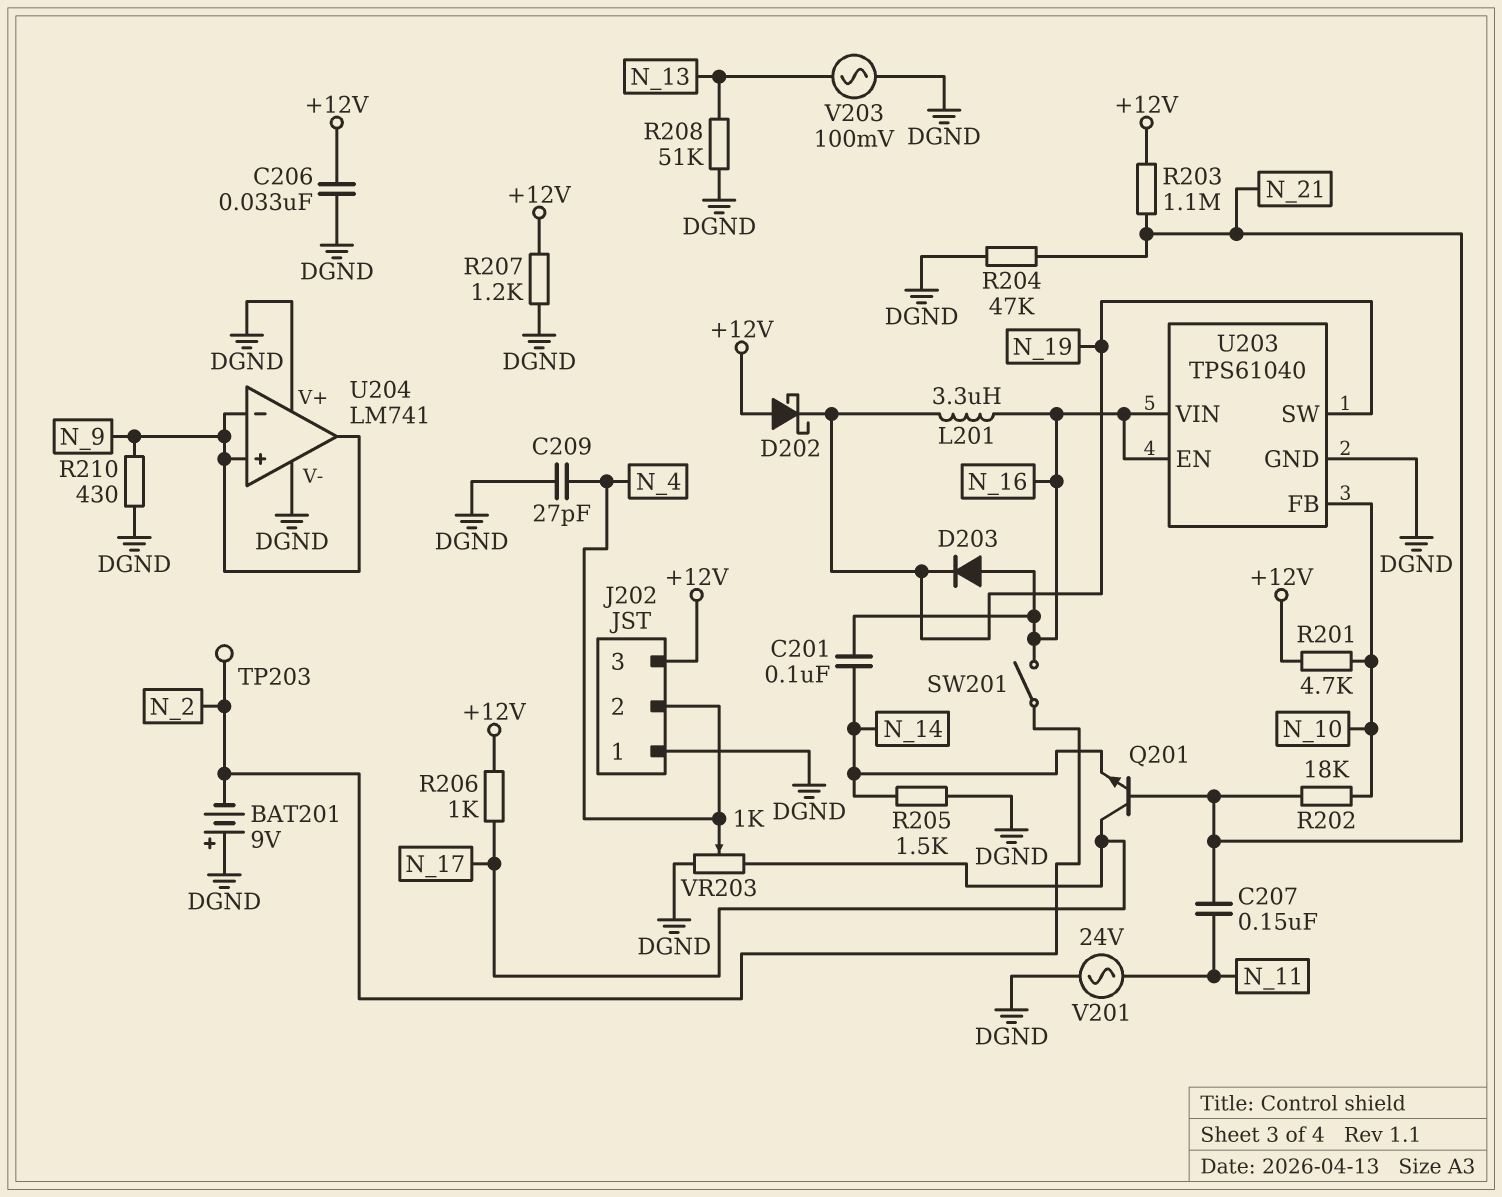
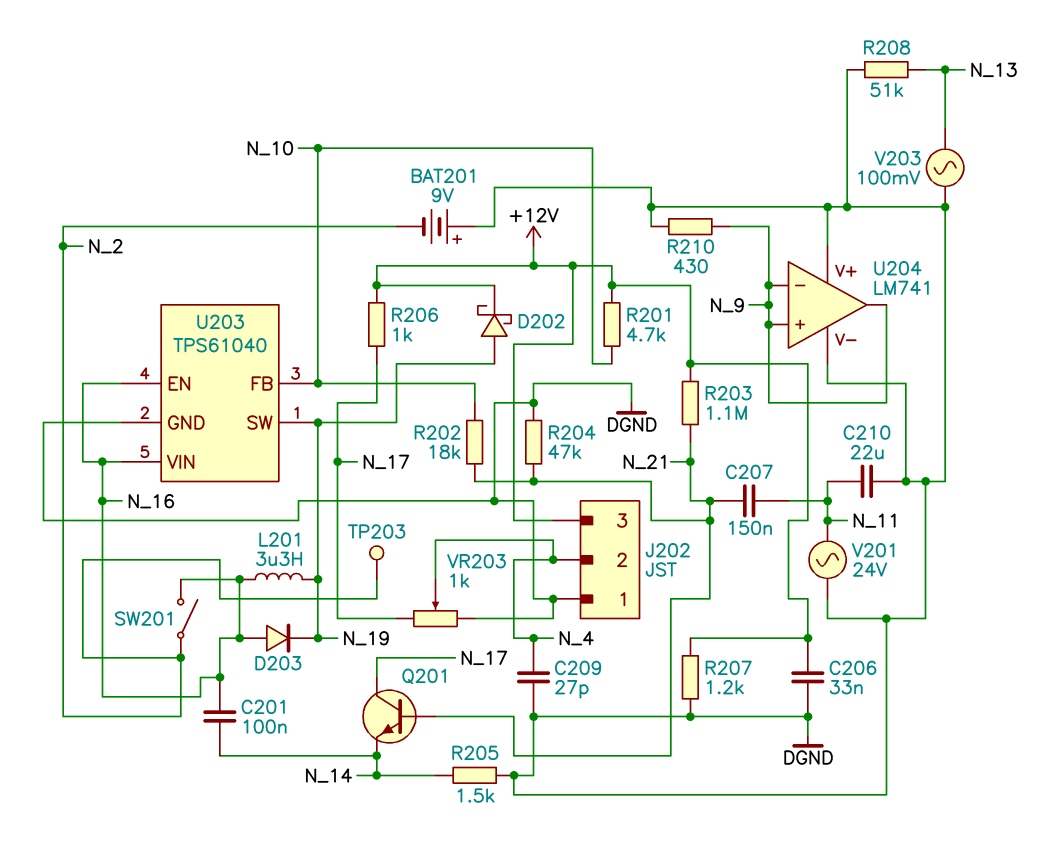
C210: none -> 22uF (DGND, N_11)
D202: schottky (A +12V, K N_19) -> schottky (A N_19, K +12V)

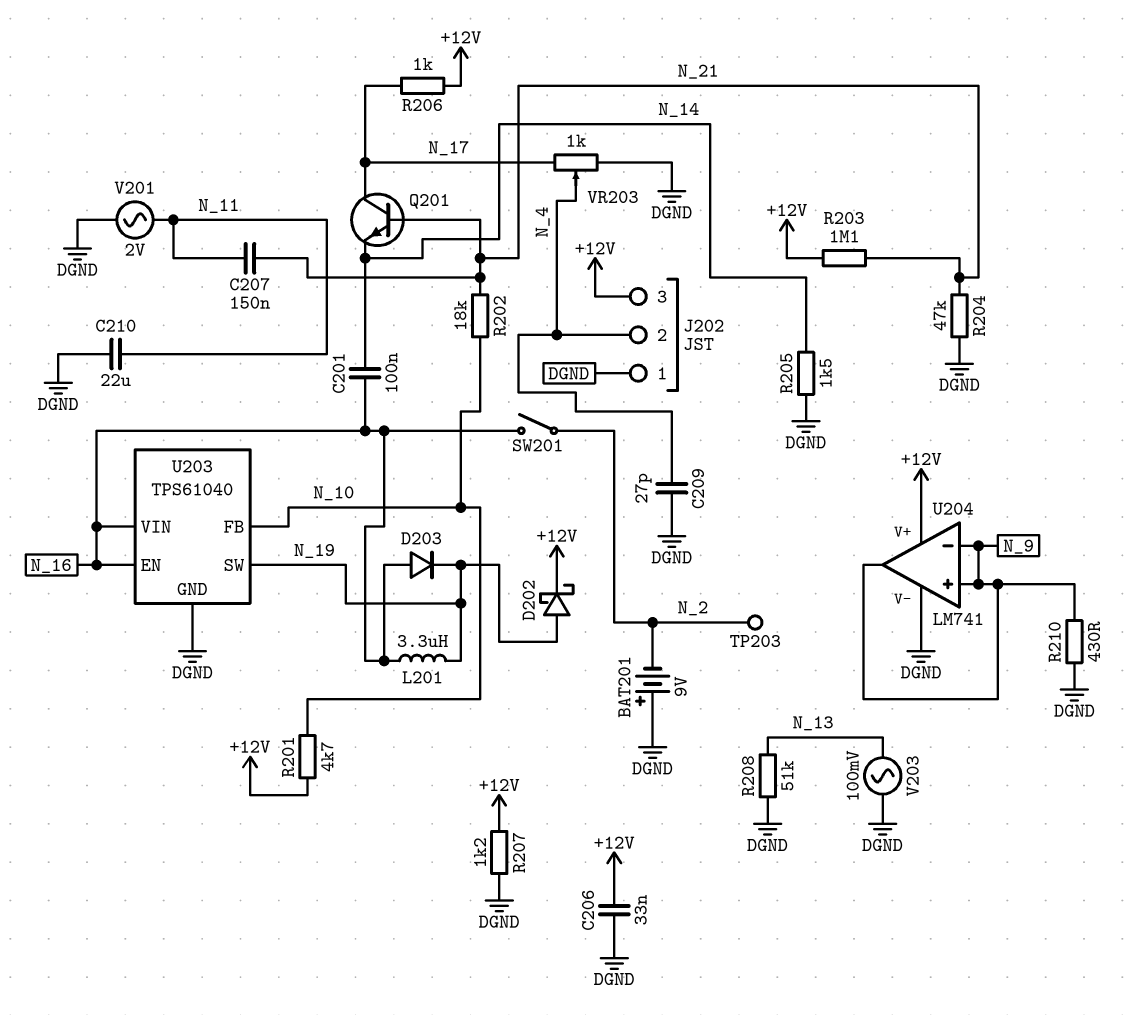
U204 pin V+: DGND -> +12V
V201: AC 24V (DGND, N_11) -> AC 2V (DGND, N_11)

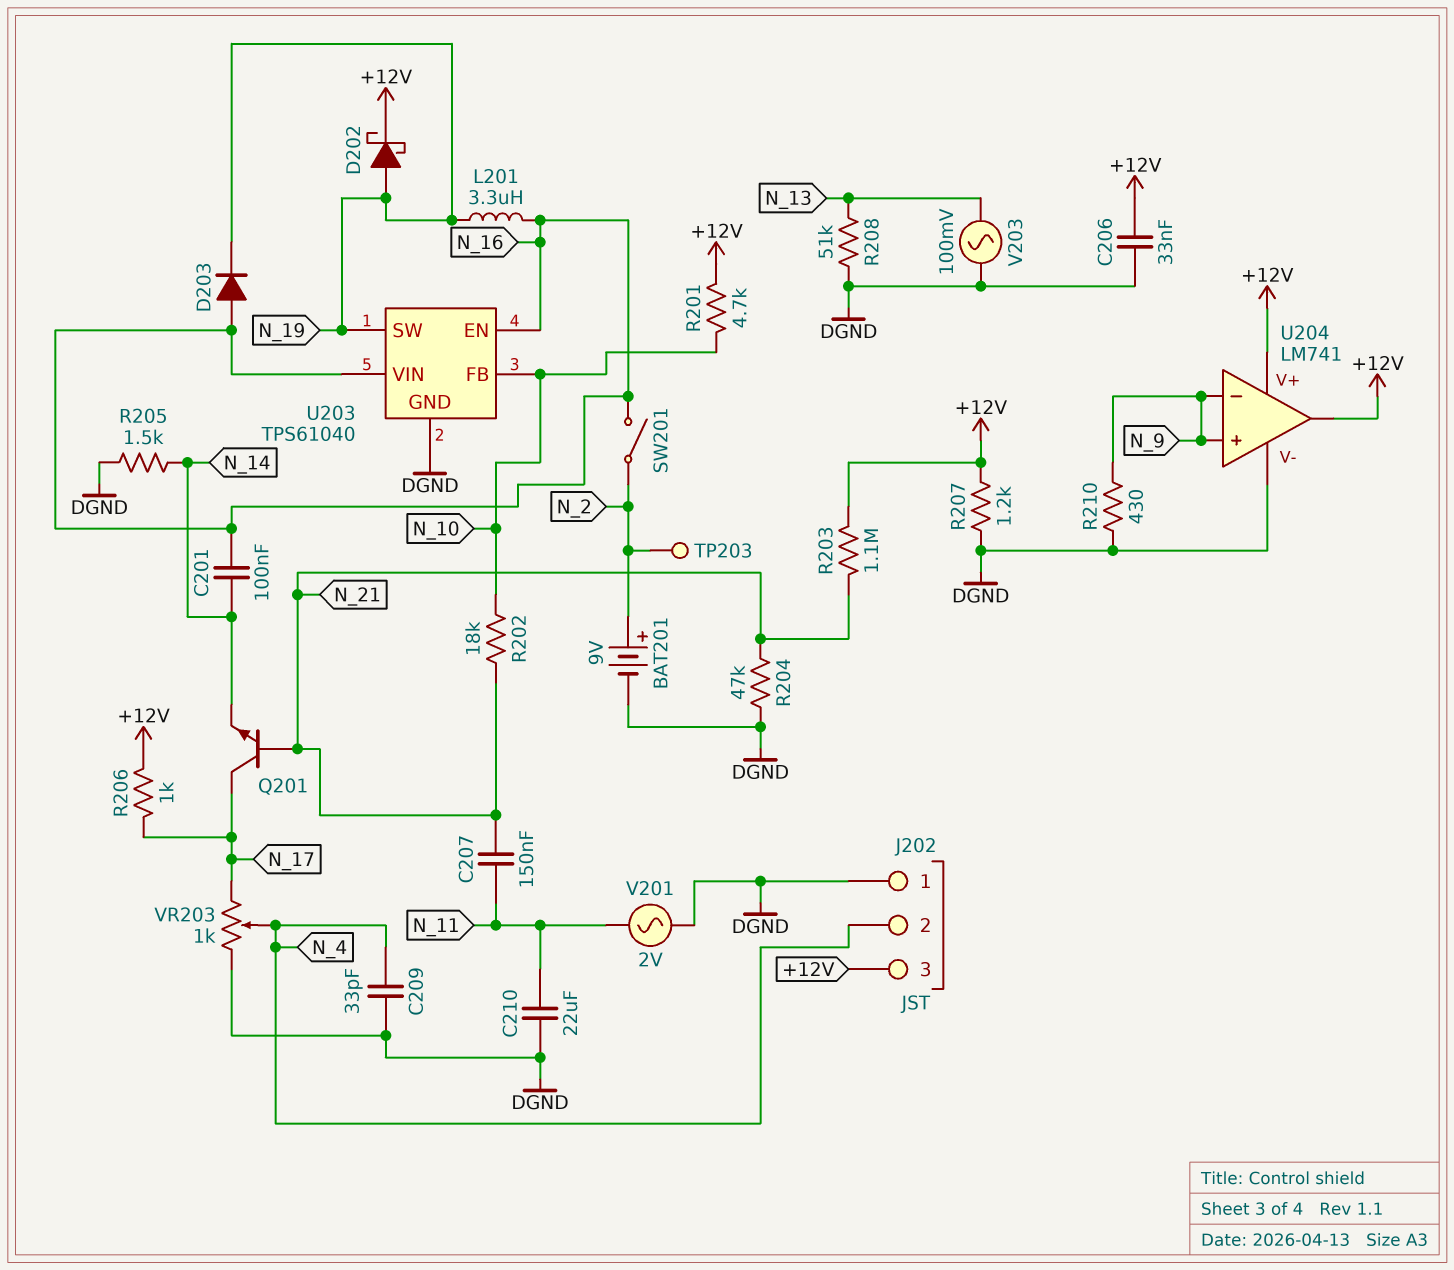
BAT201: 9V (plus DGND, minus N_2) -> 9V (plus N_2, minus DGND)
C209: 27pF (DGND, N_4) -> 33pF (DGND, N_4)
U204 pin out: N_9 -> +12V

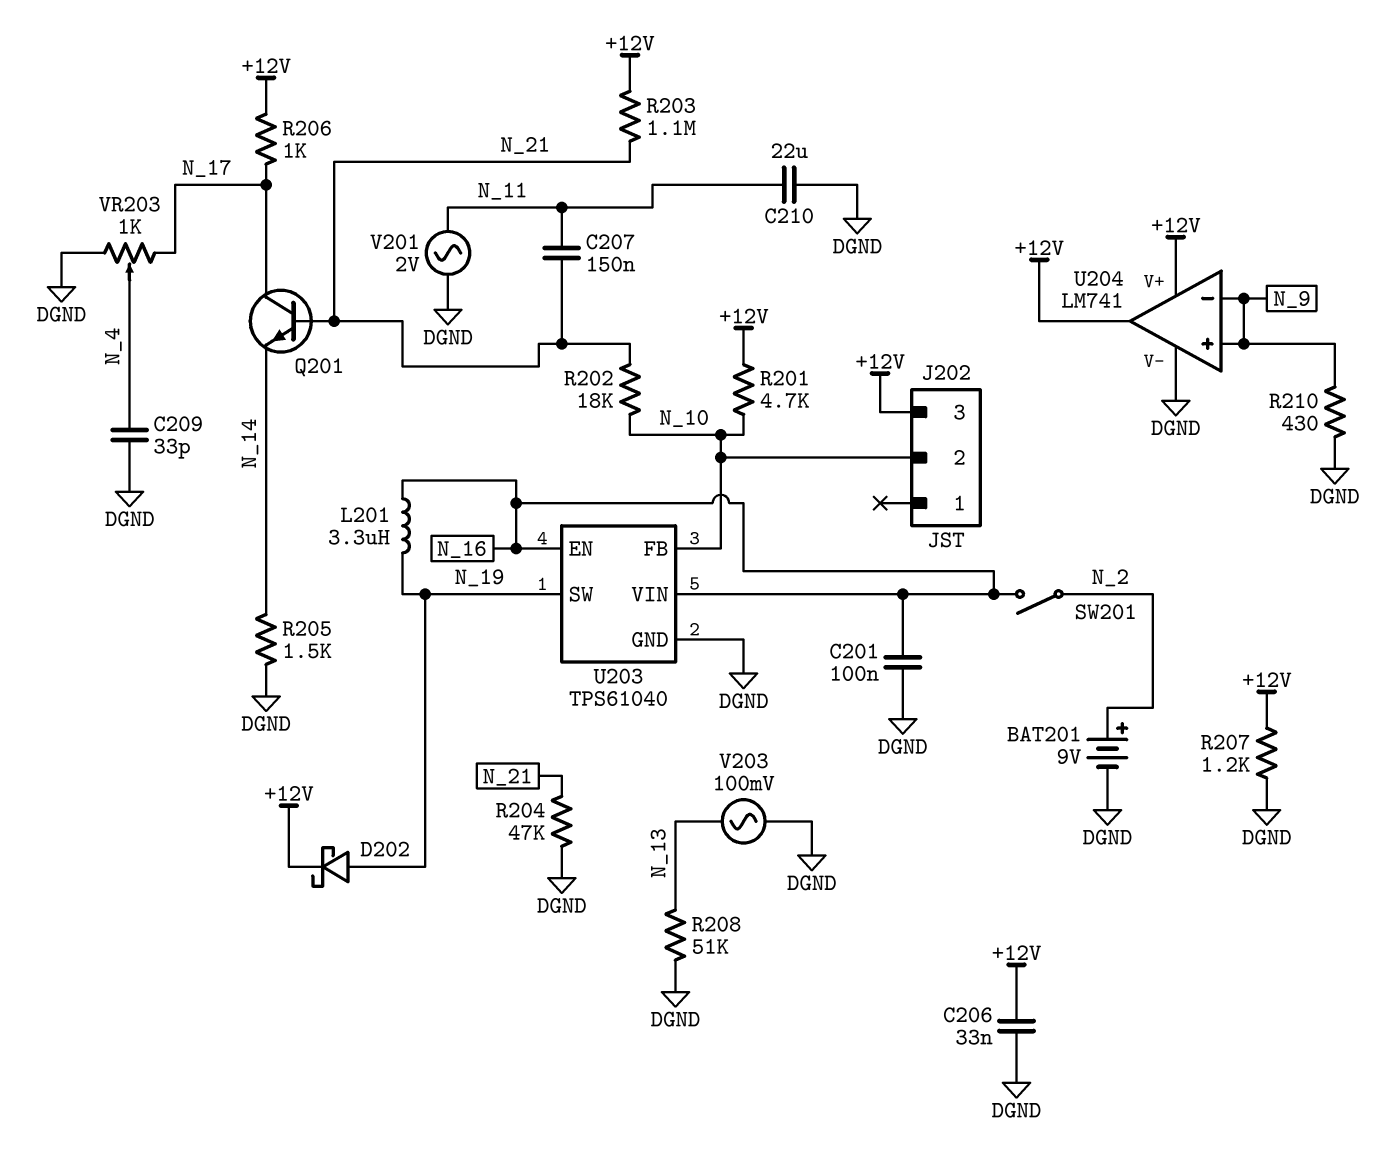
C201: 100nF (N_14, N_16) -> 100nF (DGND, N_16)
D203: diode (A N_16, K N_19) -> none
J202 pin 1: DGND -> none
J202 pin 2: N_4 -> N_10
TP203: test point (N_2) -> none

